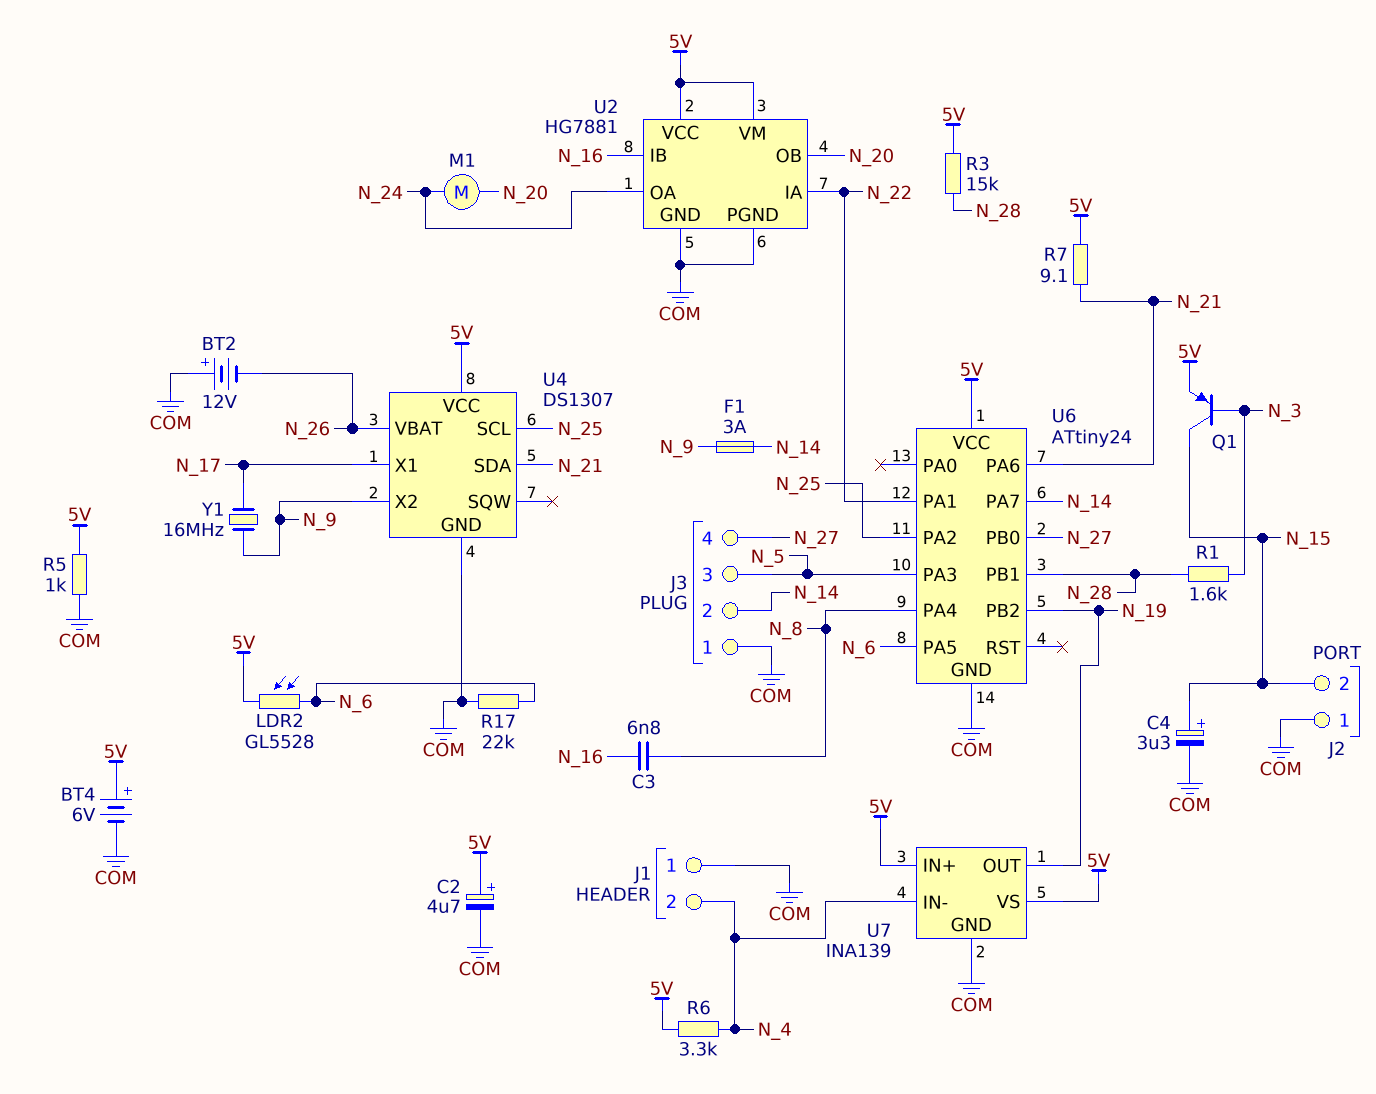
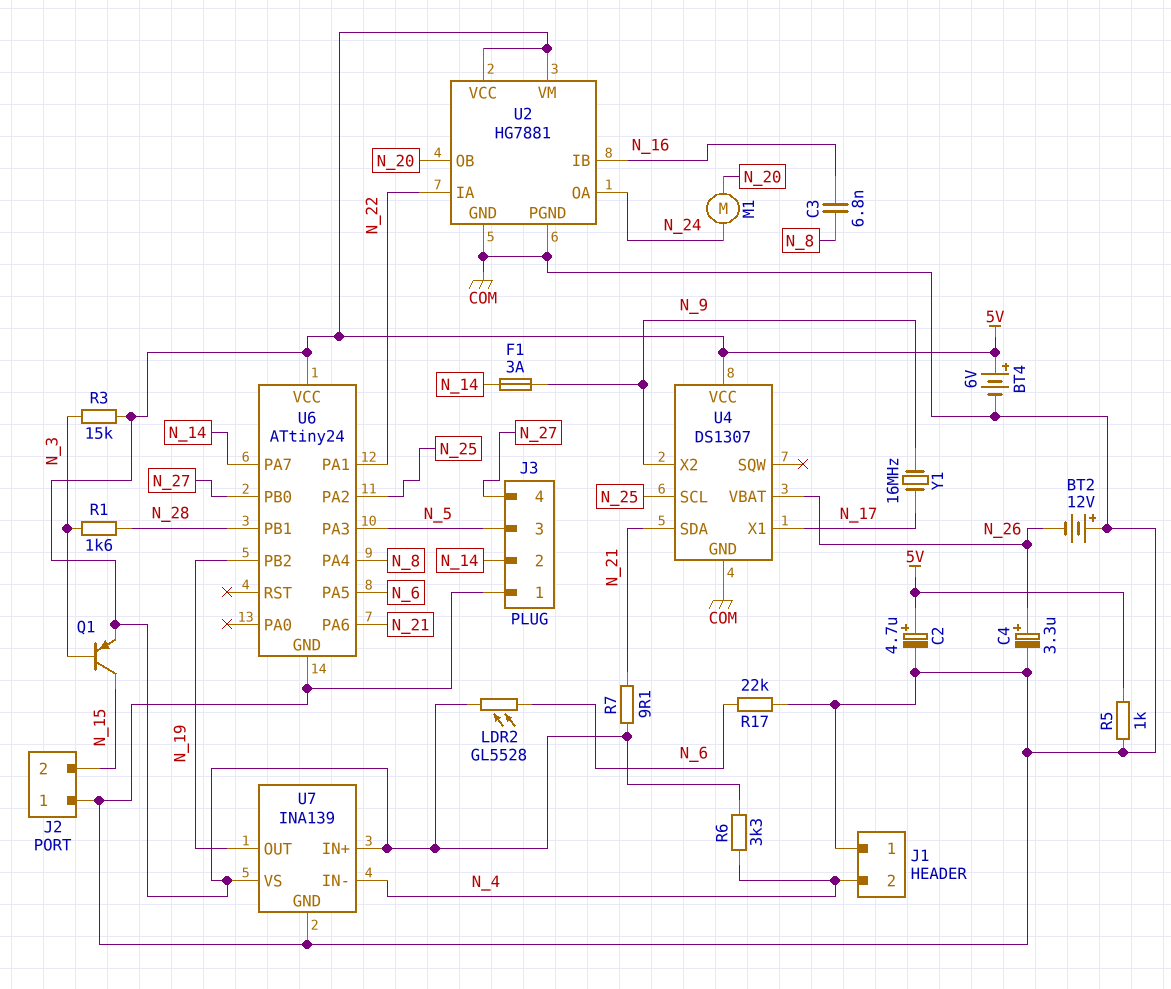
C4: 3.3uF (plus N_15, minus COM) -> 3.3uF (plus N_26, minus COM)
R3: 15k (5V, N_28) -> 15k (5V, N_3)

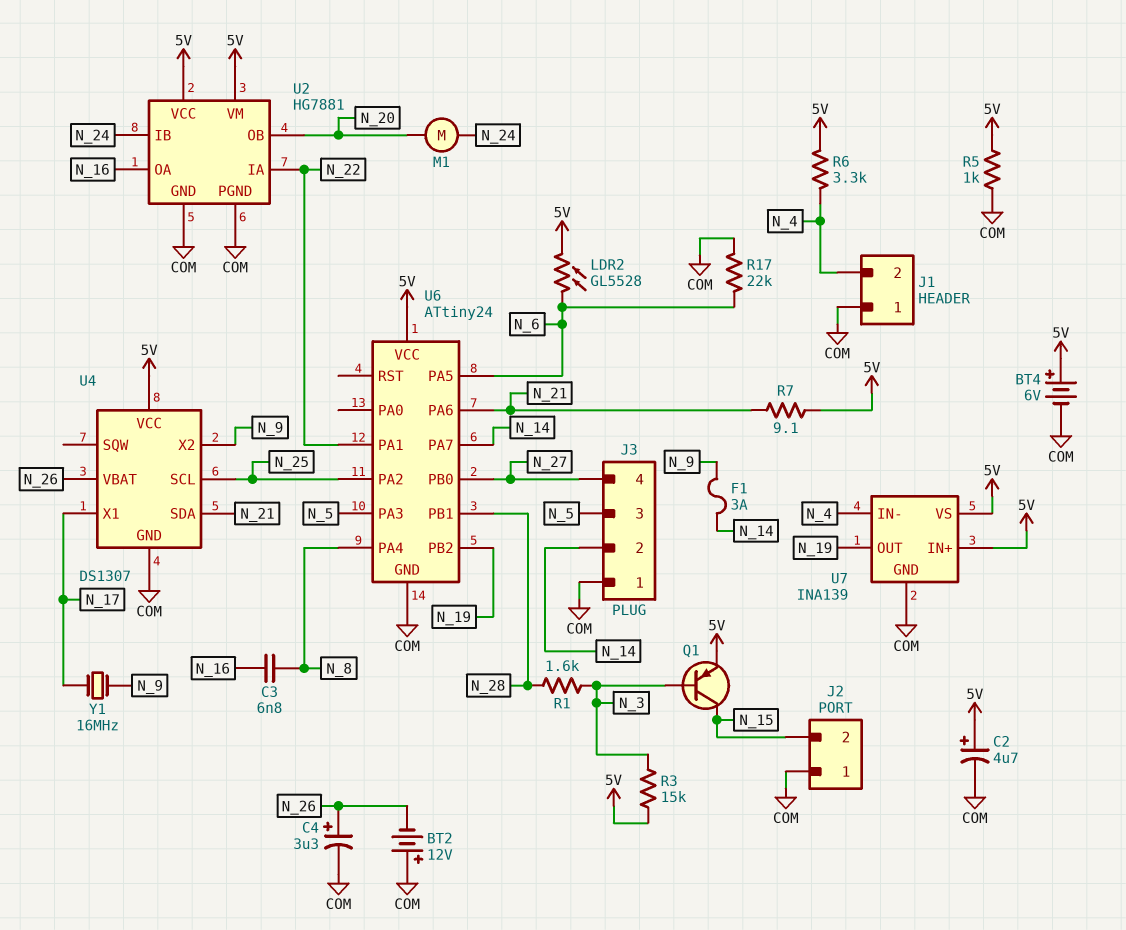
U2 pin IB: N_16 -> N_24
U2 pin OA: N_24 -> N_16

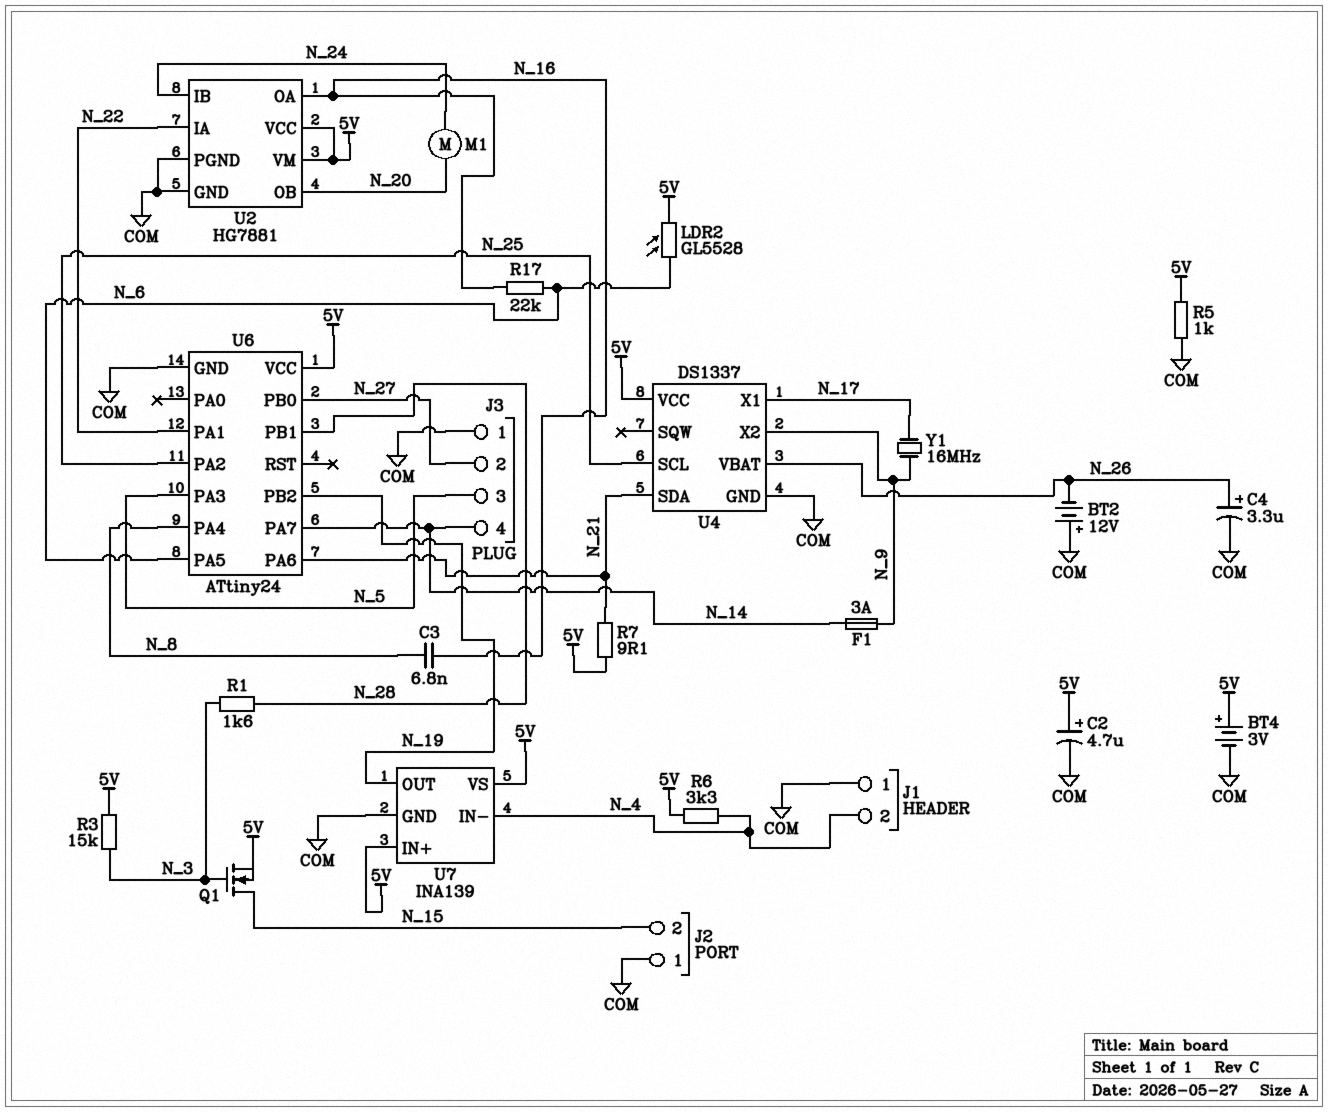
BT4: 6V (plus 5V, minus COM) -> 3V (plus 5V, minus COM)
J3 pin 2: N_14 -> N_27
J3 pin 4: N_27 -> N_14
Q1: PNP (B N_3, C N_15, E 5V) -> NMOS (G N_3, D N_15, S 5V)
R17: 22k (COM, N_6) -> 22k (N_6, N_16)
U4: DS1307 -> DS1337

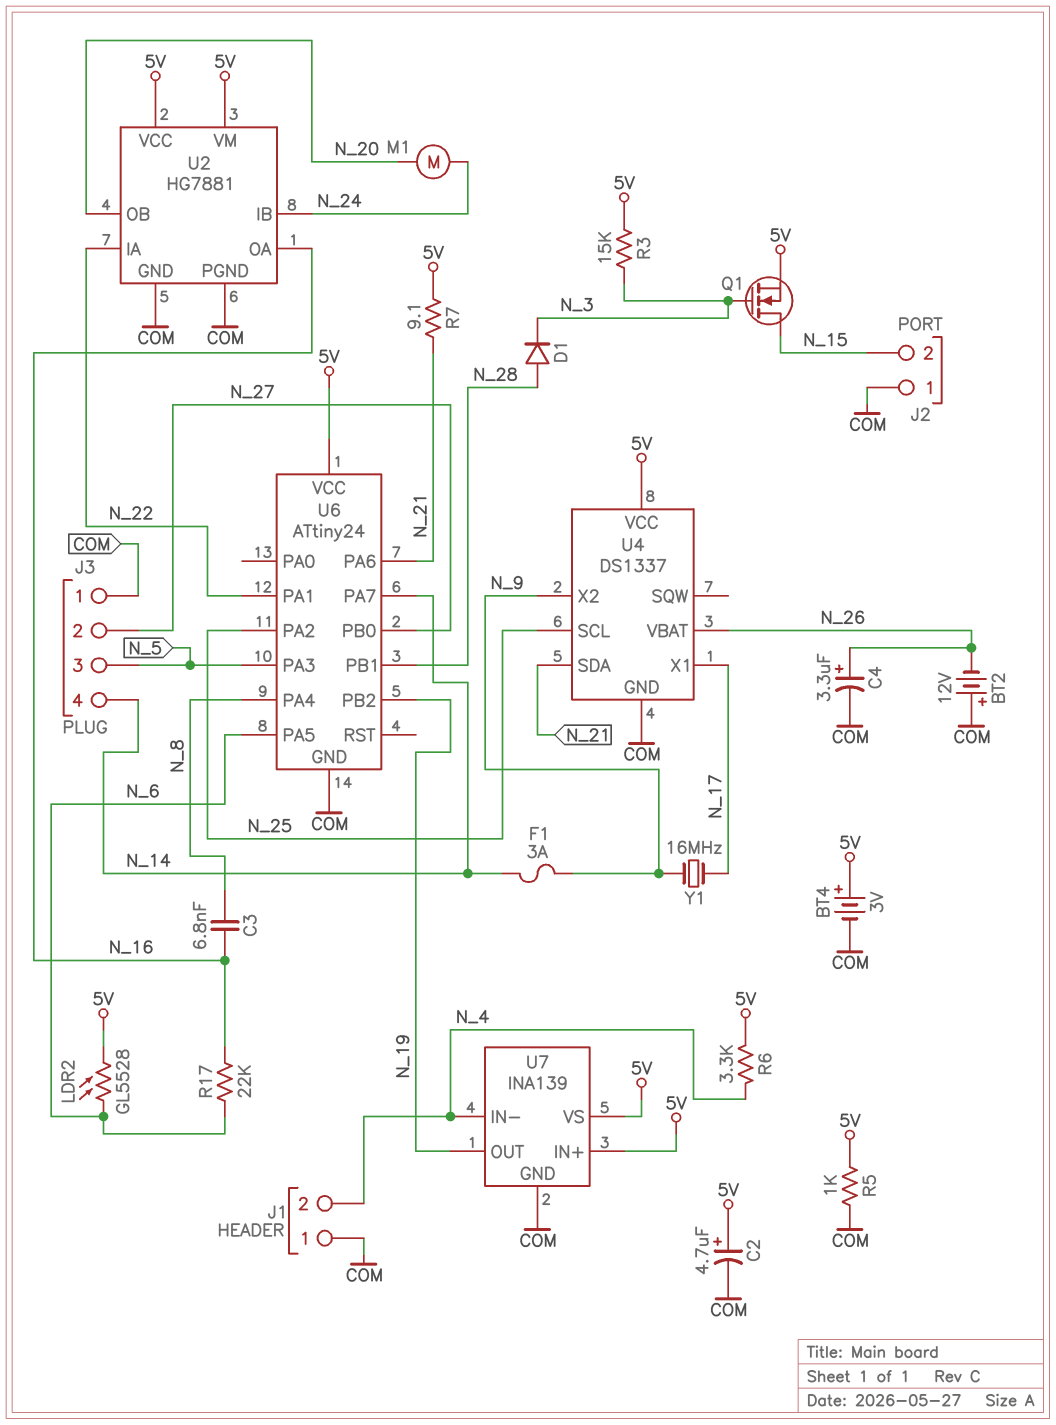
D1: none -> diode (A N_28, K N_3)
R1: 1.6k (N_3, N_28) -> none

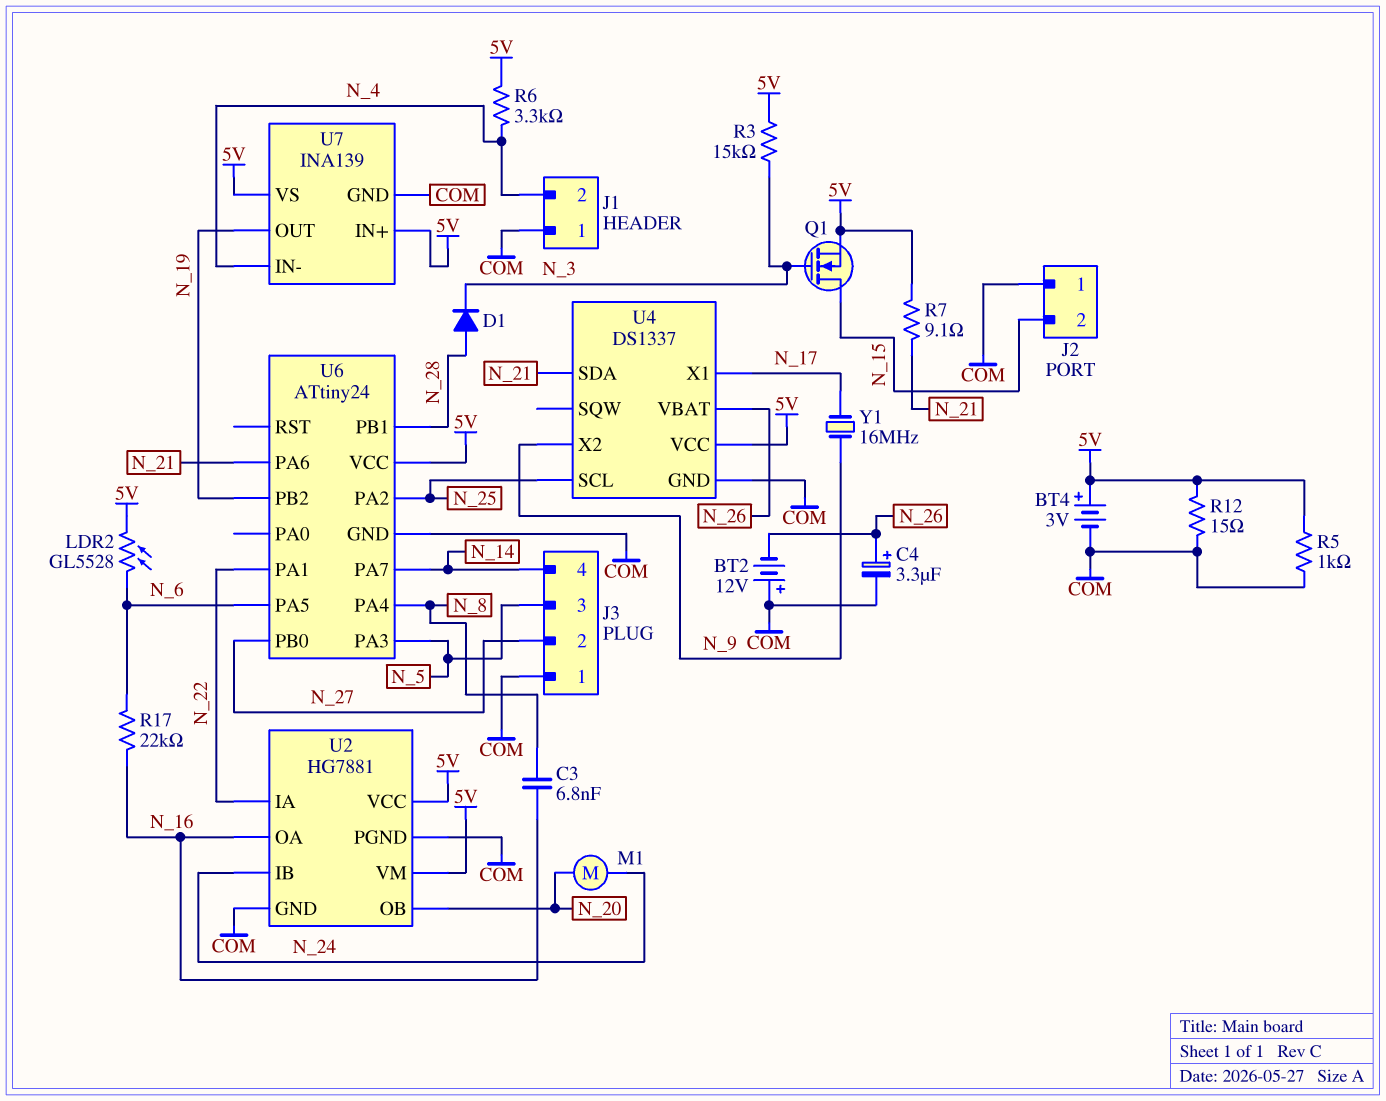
C2: 4.7uF (plus 5V, minus COM) -> none
F1: 3A (N_9, N_14) -> none
R12: none -> 15 (5V, COM)

